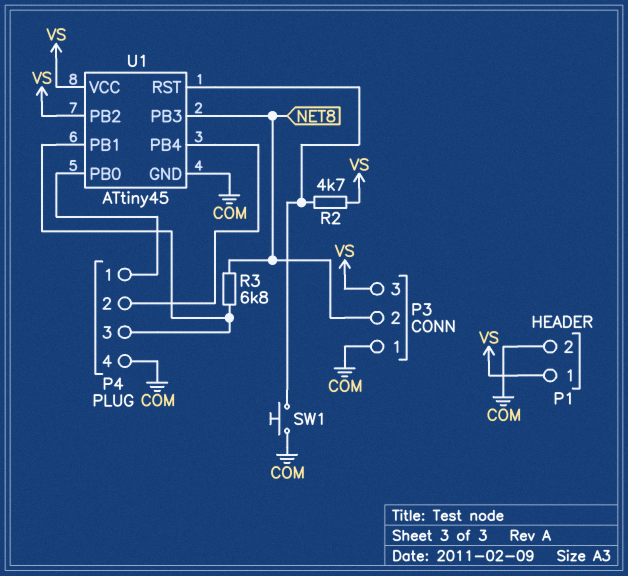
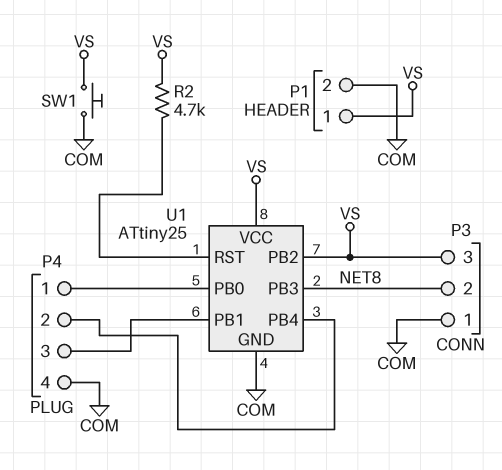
R3: 6.8k (NET8, P4/3) -> none
SW1: button (COM, U1/RST) -> button (COM, VS)
U1: ATtiny45 -> ATtiny25

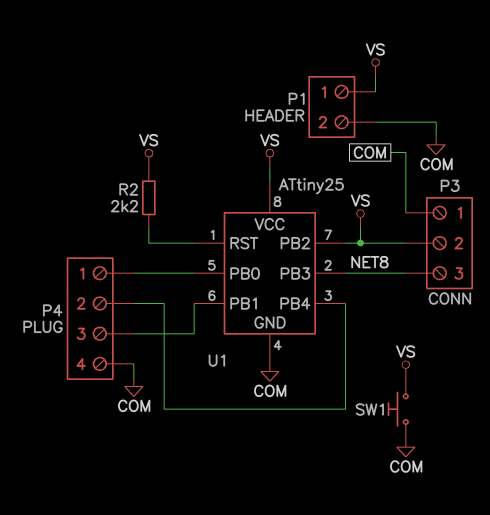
P3 pin 2: NET8 -> VS
P3 pin 3: VS -> NET8
R2: 4.7k (U1/RST, VS) -> 2.2k (U1/RST, VS)

